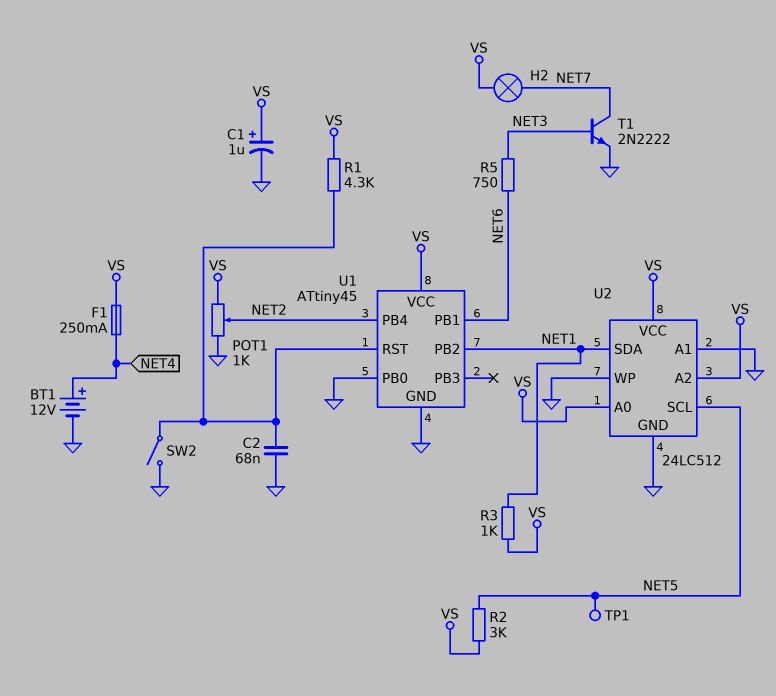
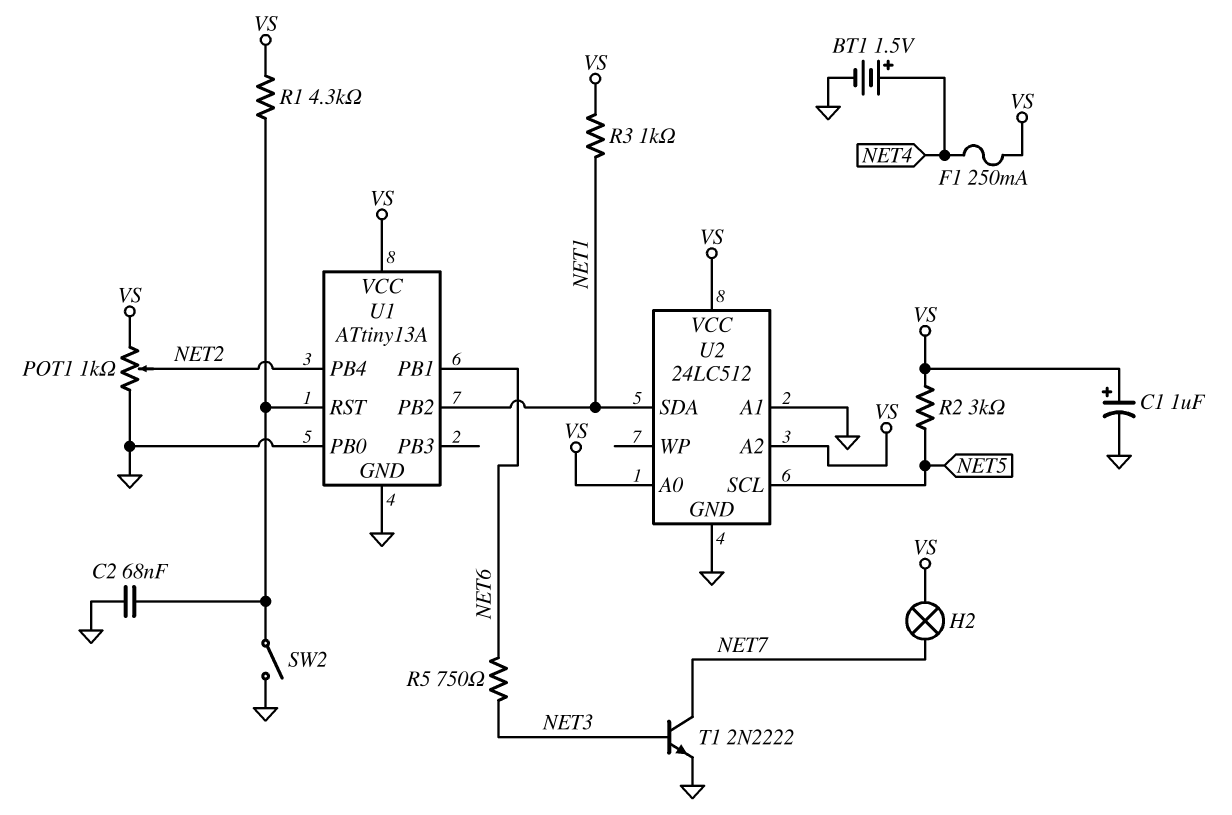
BT1: 12V (plus NET4, minus GND) -> 1.5V (plus NET4, minus GND)
TP1: test point (NET5) -> none
U1: ATtiny45 -> ATtiny13A
U2 pin WP: GND -> none

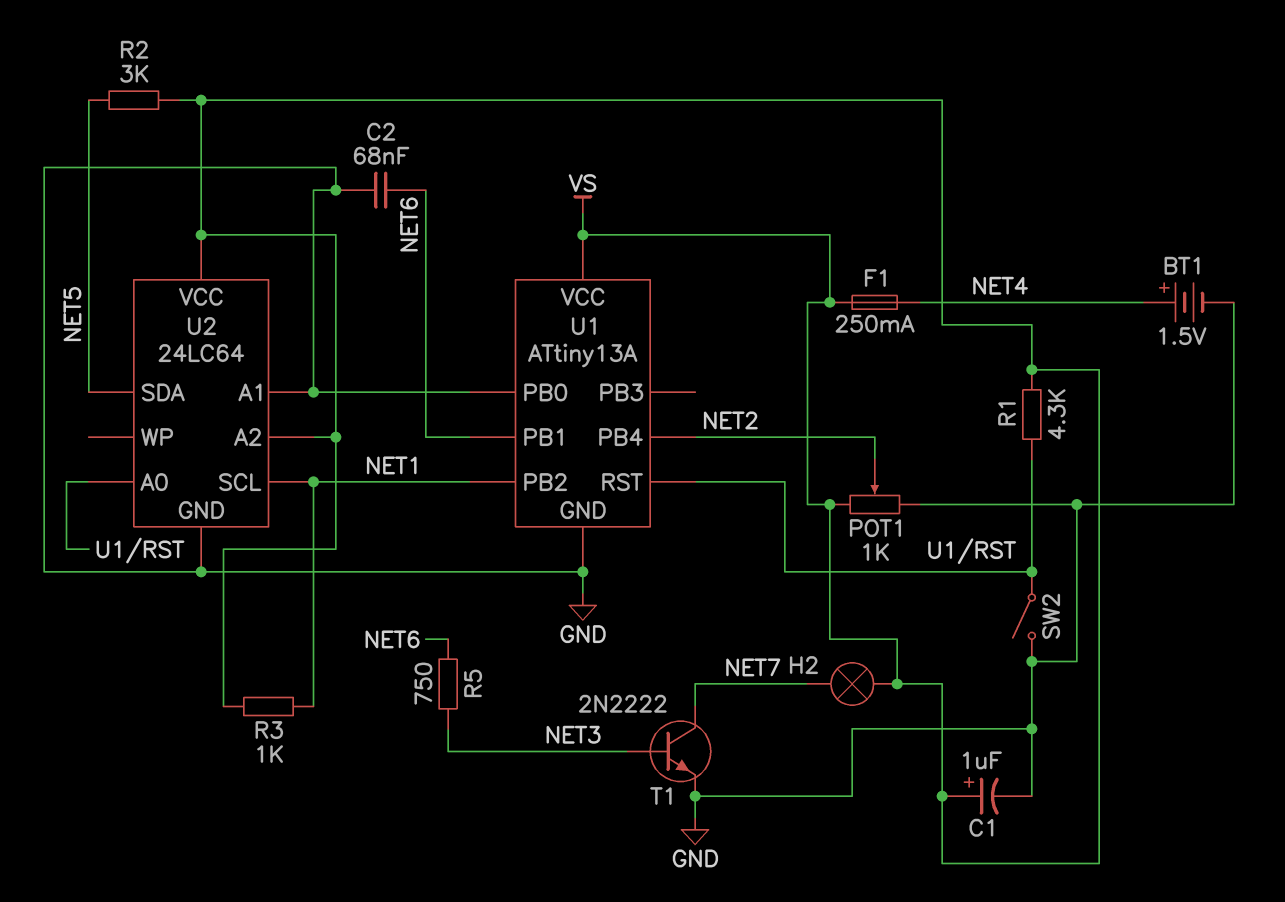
C2: 68nF (GND, U1/RST) -> 68nF (GND, NET6)
U2: 24LC512 -> 24LC64
U2 pin A0: VS -> U1/RST
U2 pin SCL: NET5 -> NET1
U2 pin SDA: NET1 -> NET5

